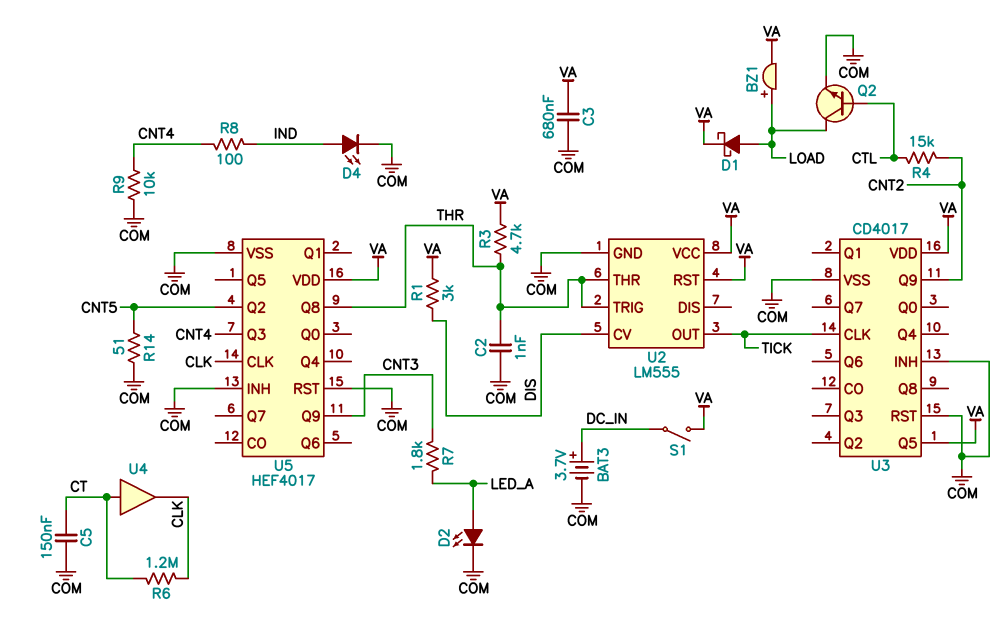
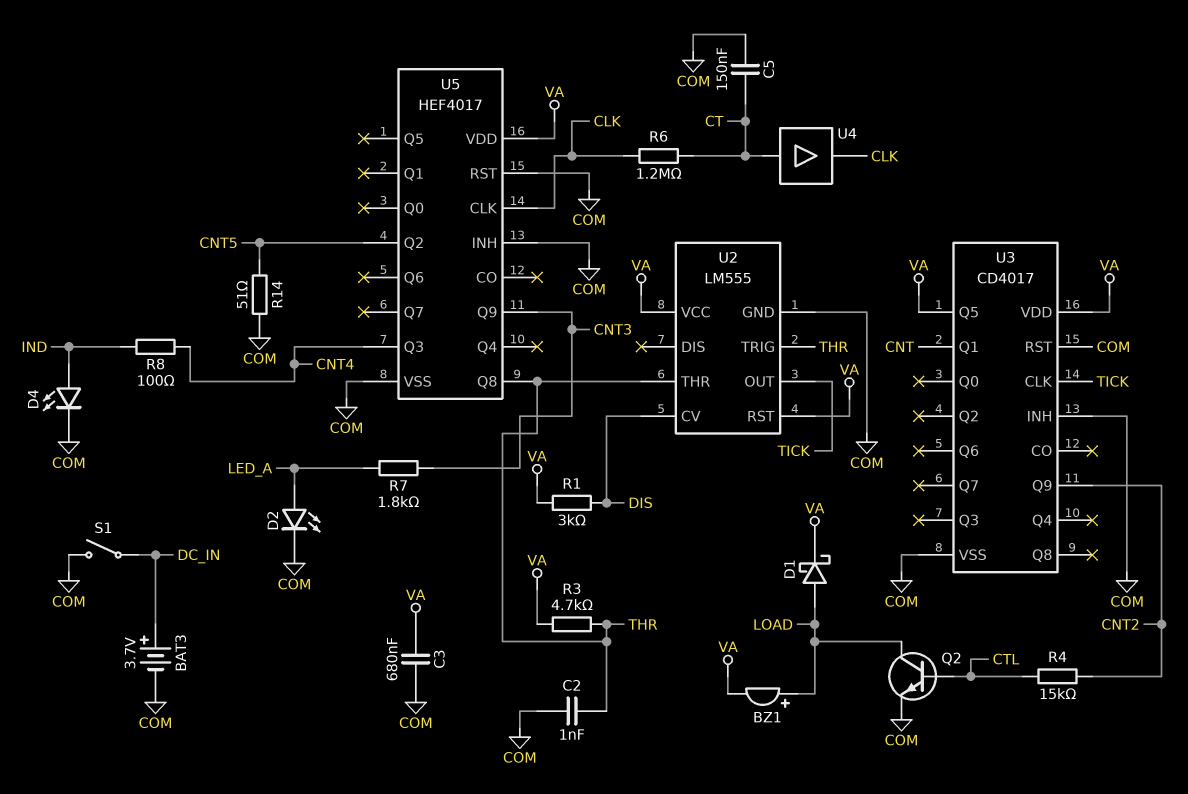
R9: 10k (CNT4, COM) -> none
S1: switch (DC_IN, VA) -> switch (COM, DC_IN)
U3 pin Q1: none -> CNT

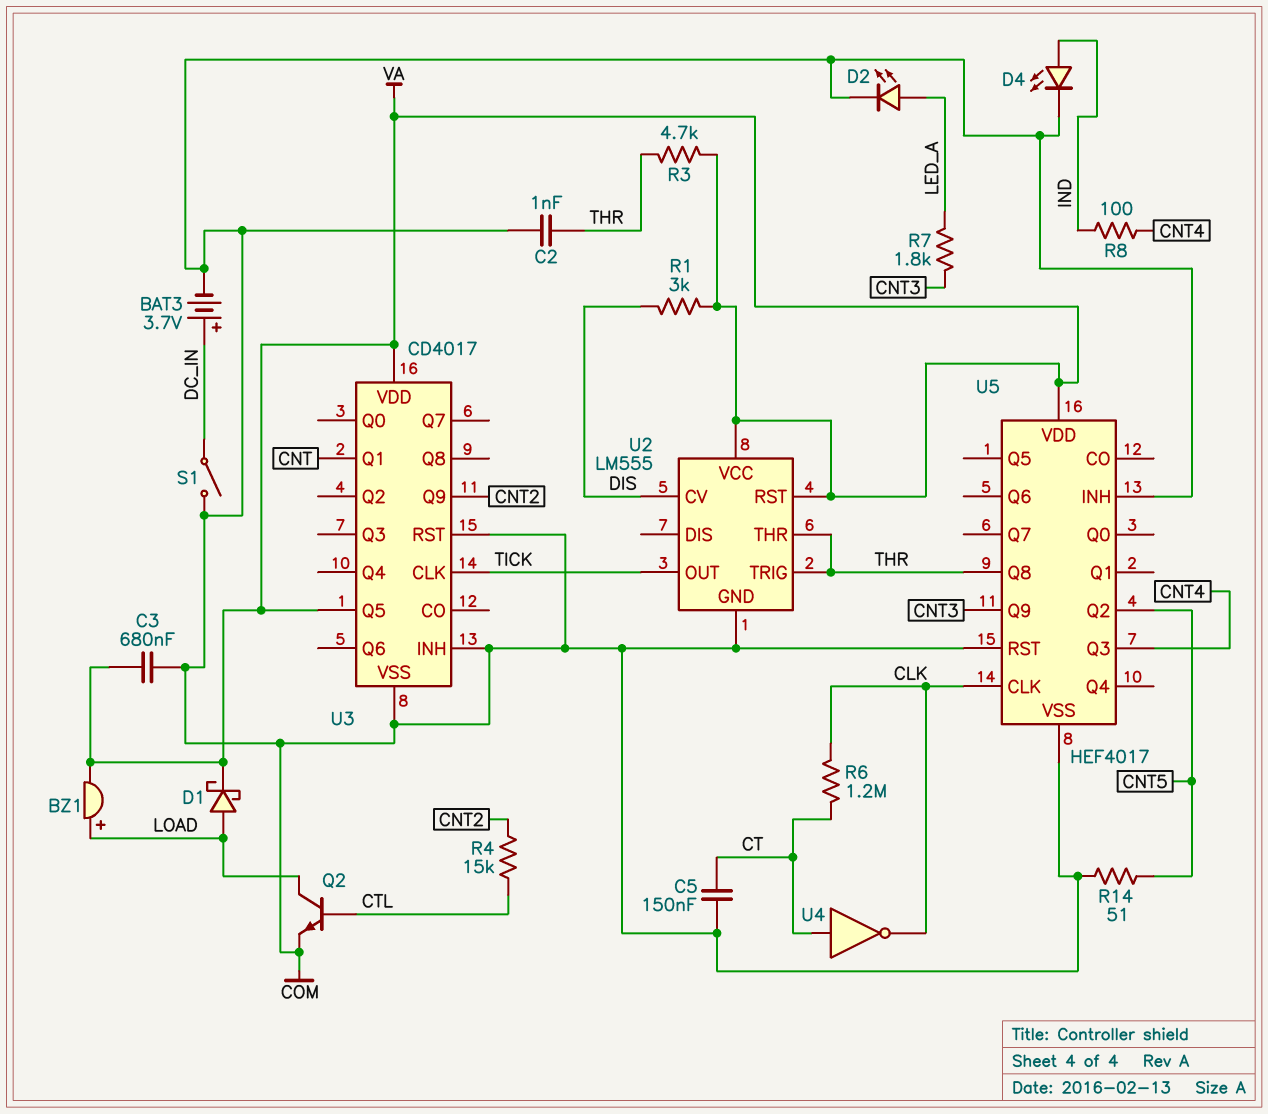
U4: buffer (in CT, out CLK) -> NOT (in CT, out CLK)

